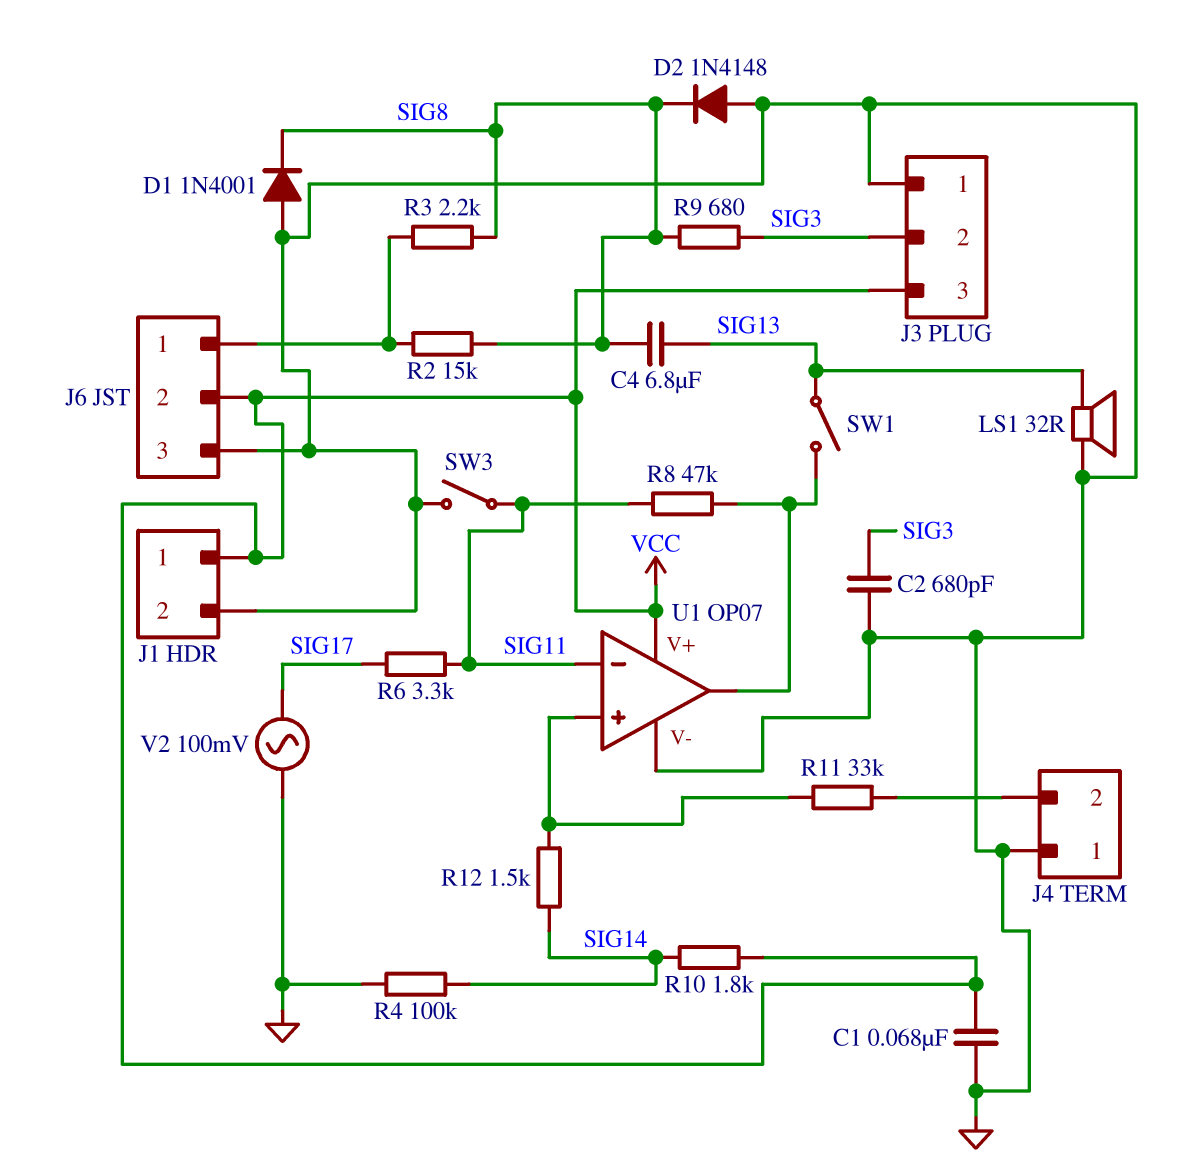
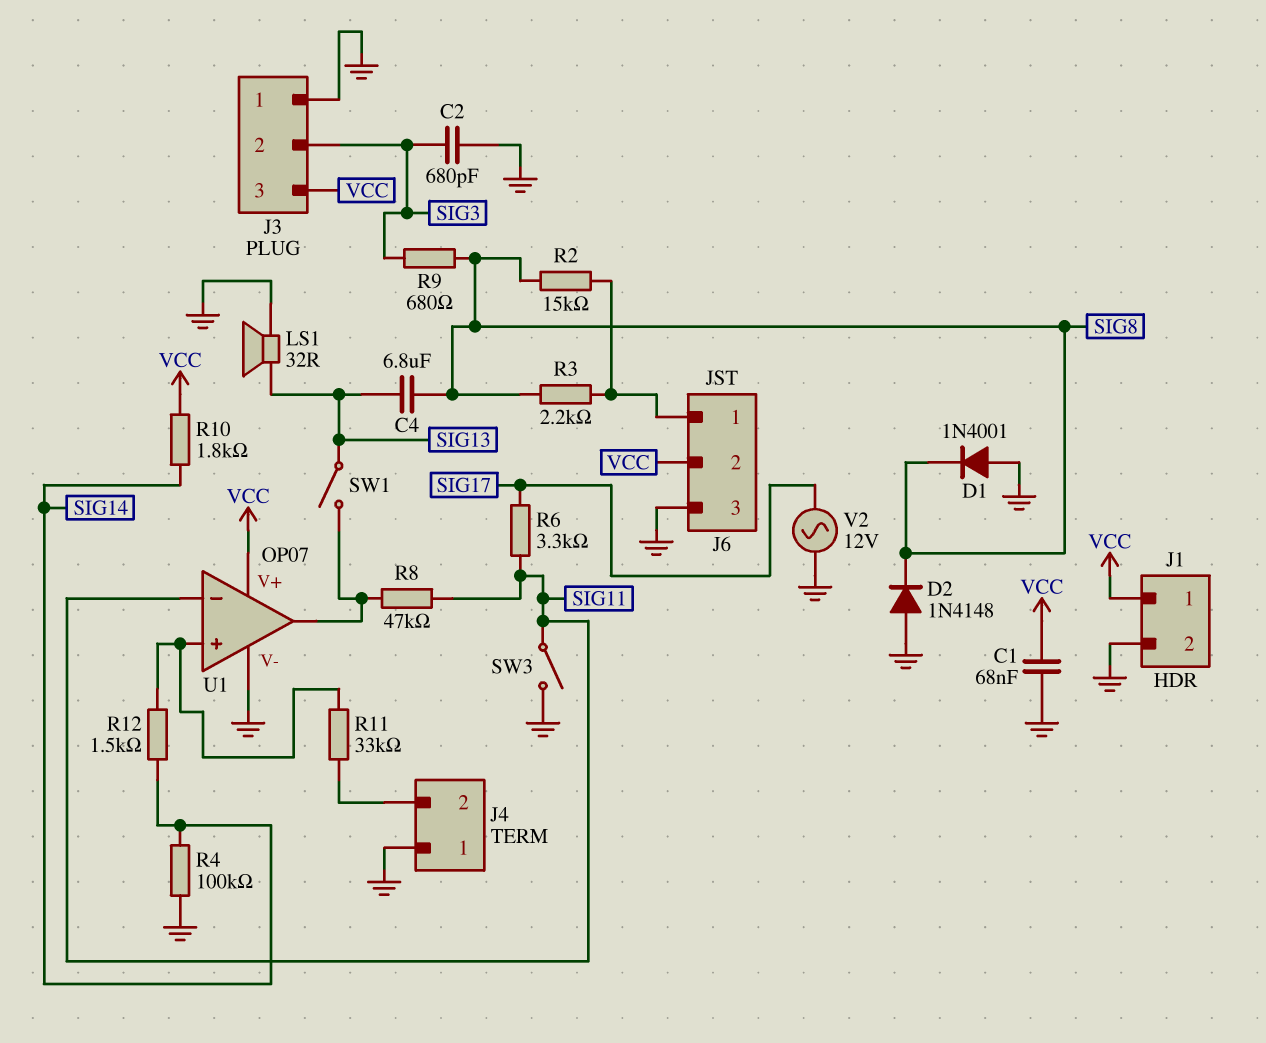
V2: AC 100mV (GND, SIG17) -> AC 12V (GND, SIG17)

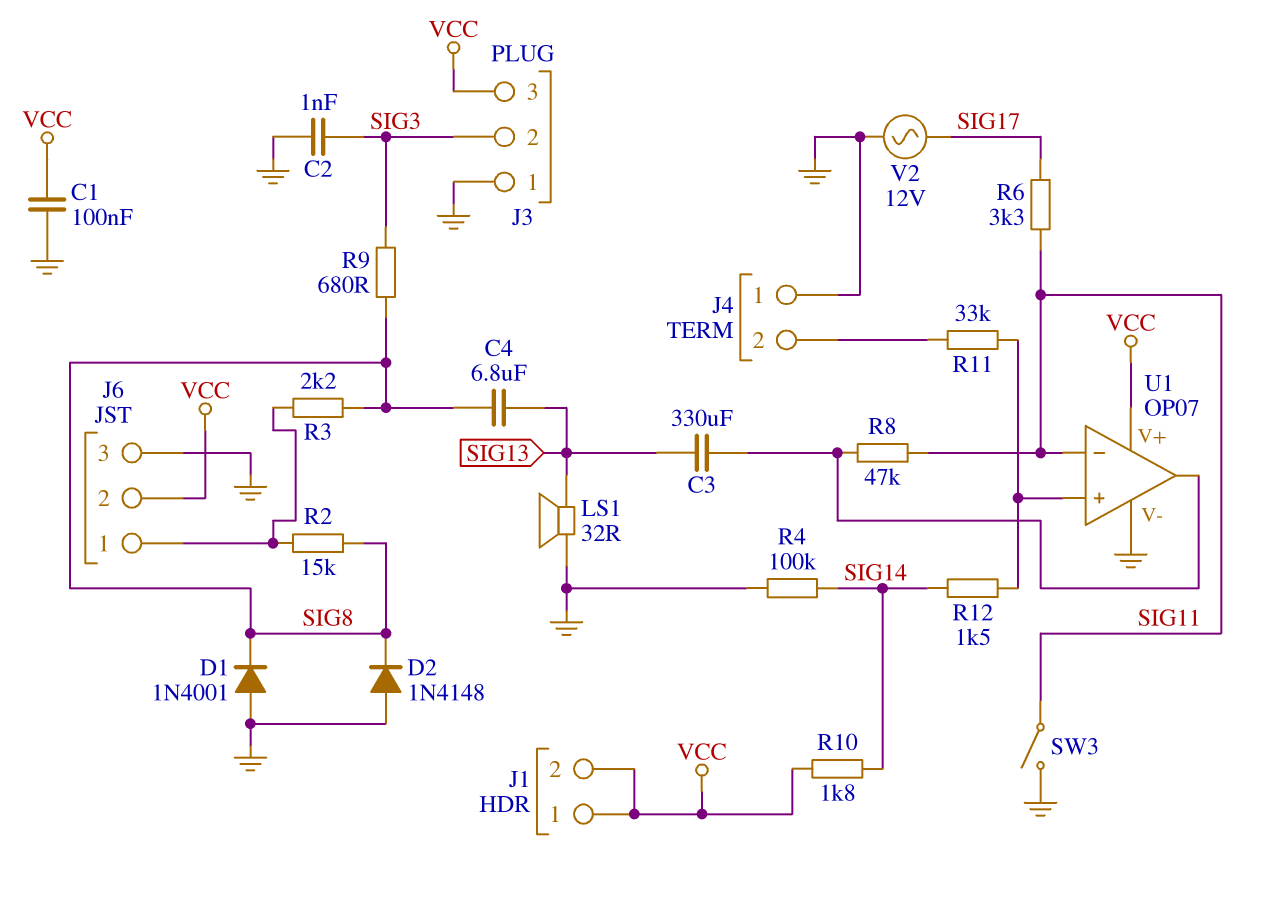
C1: 68nF (GND, VCC) -> 100nF (GND, VCC)
C2: 680pF (GND, SIG3) -> 1nF (GND, SIG3)
C3: none -> 330uF (SIG13, U1/out)
J1 pin 2: GND -> VCC
SW1: switch (SIG13, U1/out) -> none

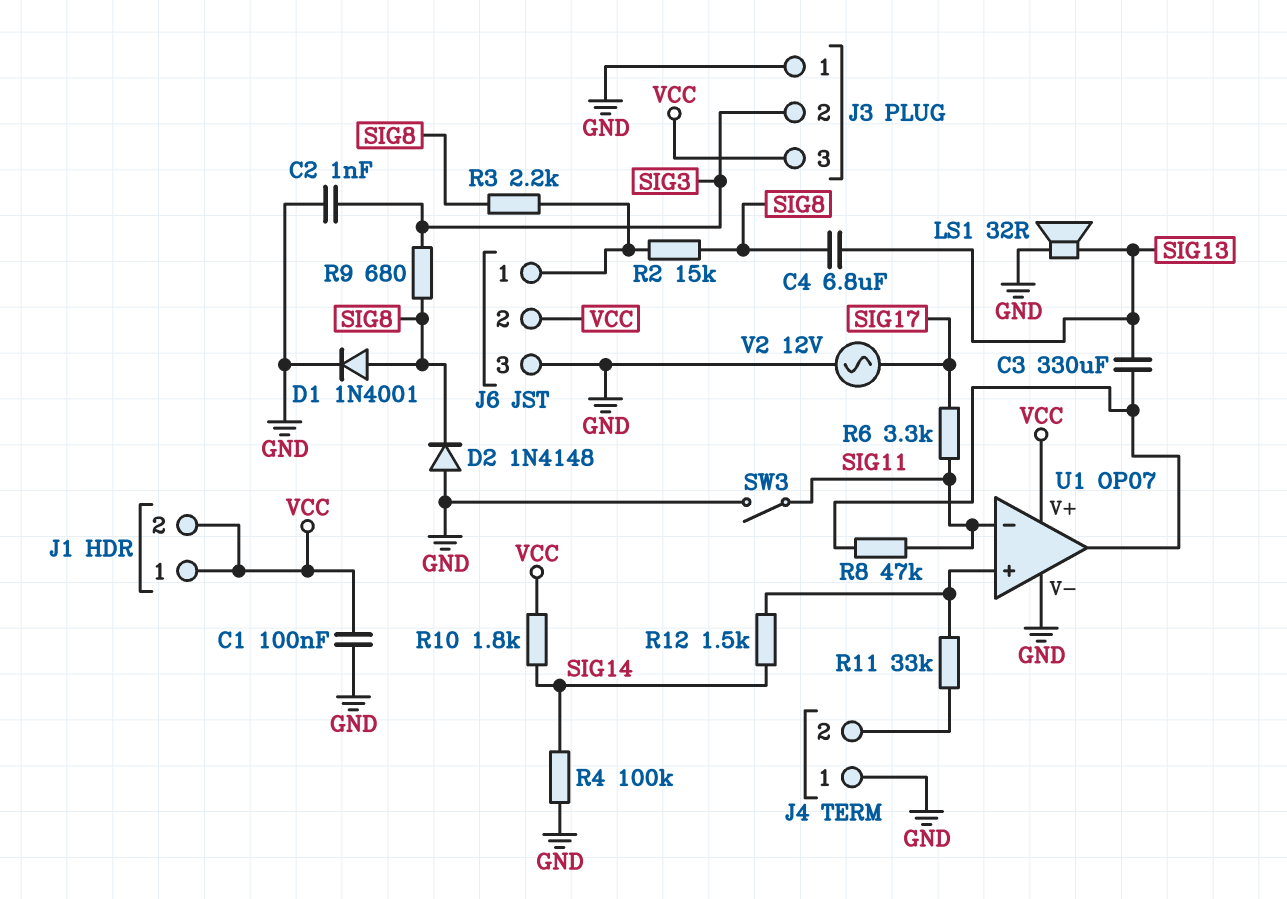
D1: diode 1N4001 (A GND, K SIG8) -> diode 1N4001 (A SIG8, K GND)

